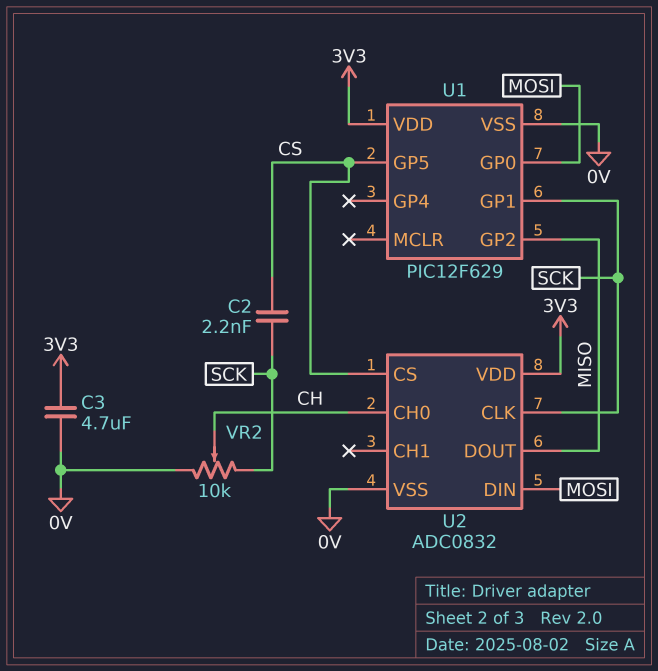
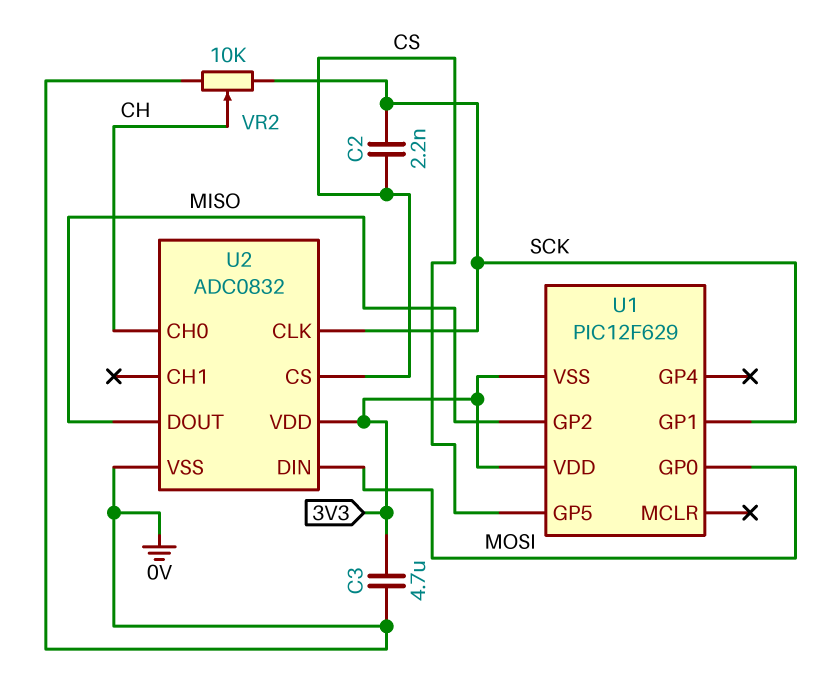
U1 pin VSS: 0V -> 3V3

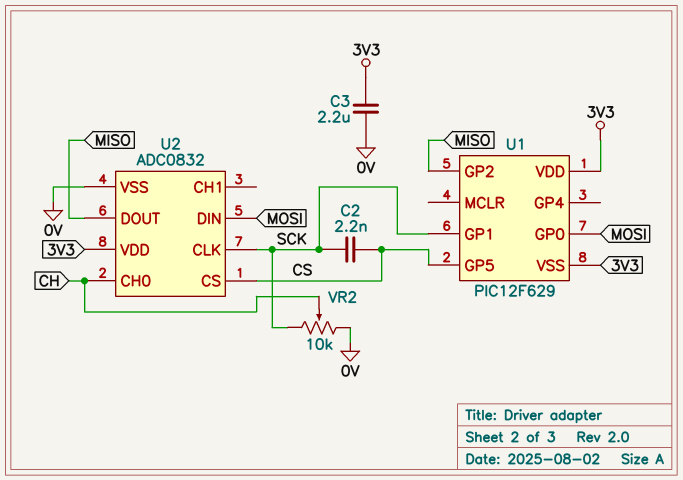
C3: 4.7uF (0V, 3V3) -> 2.2uF (0V, 3V3)

